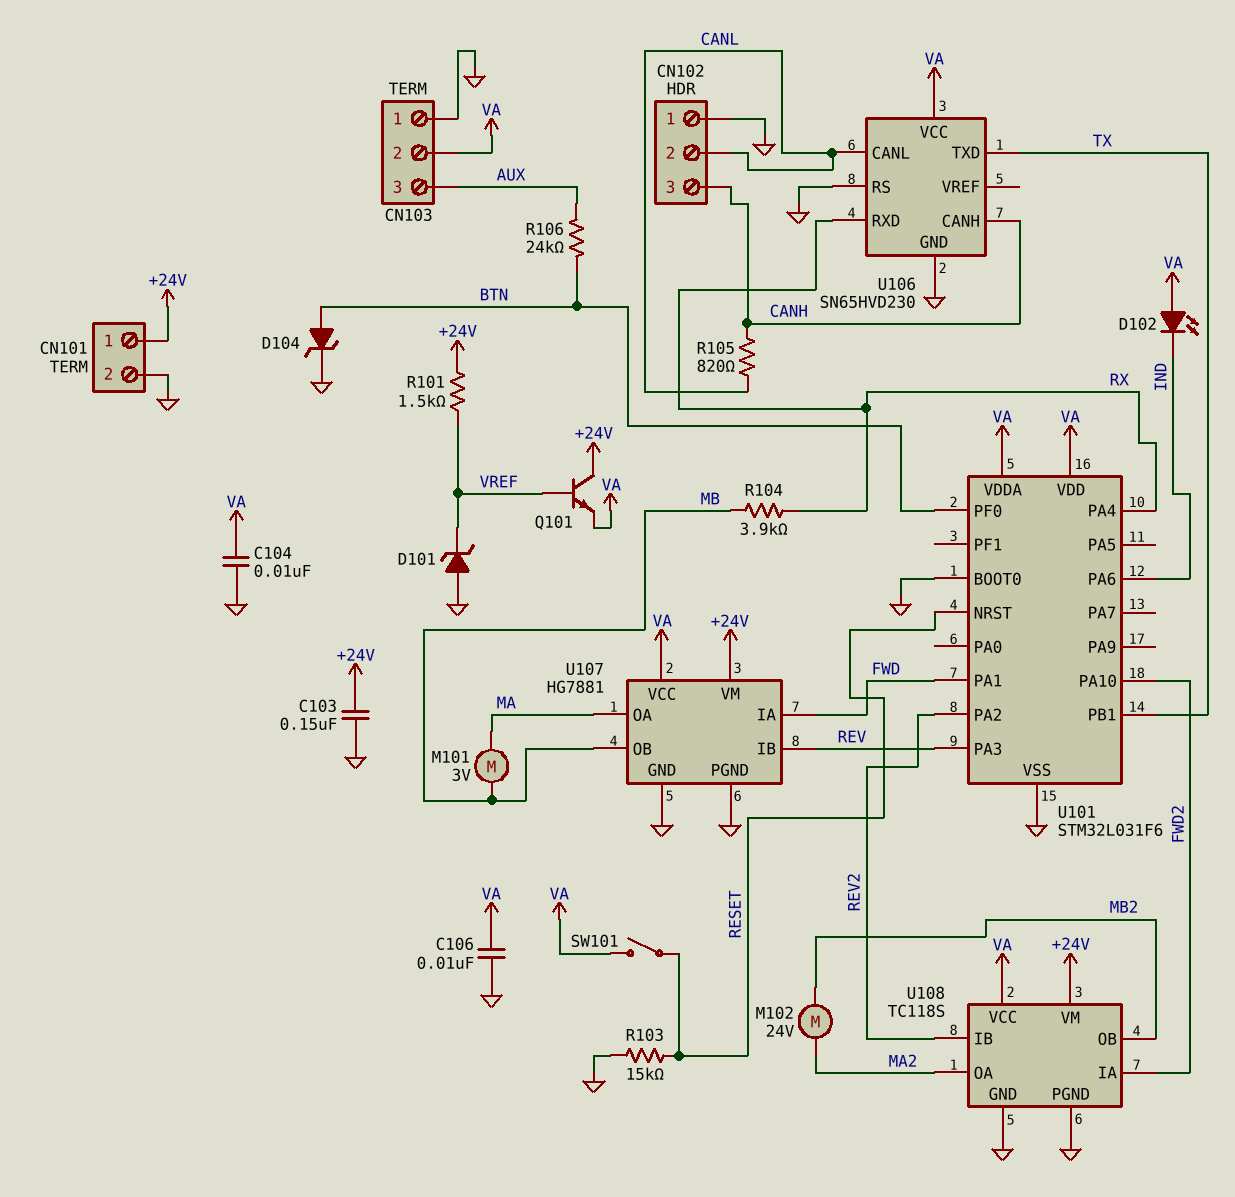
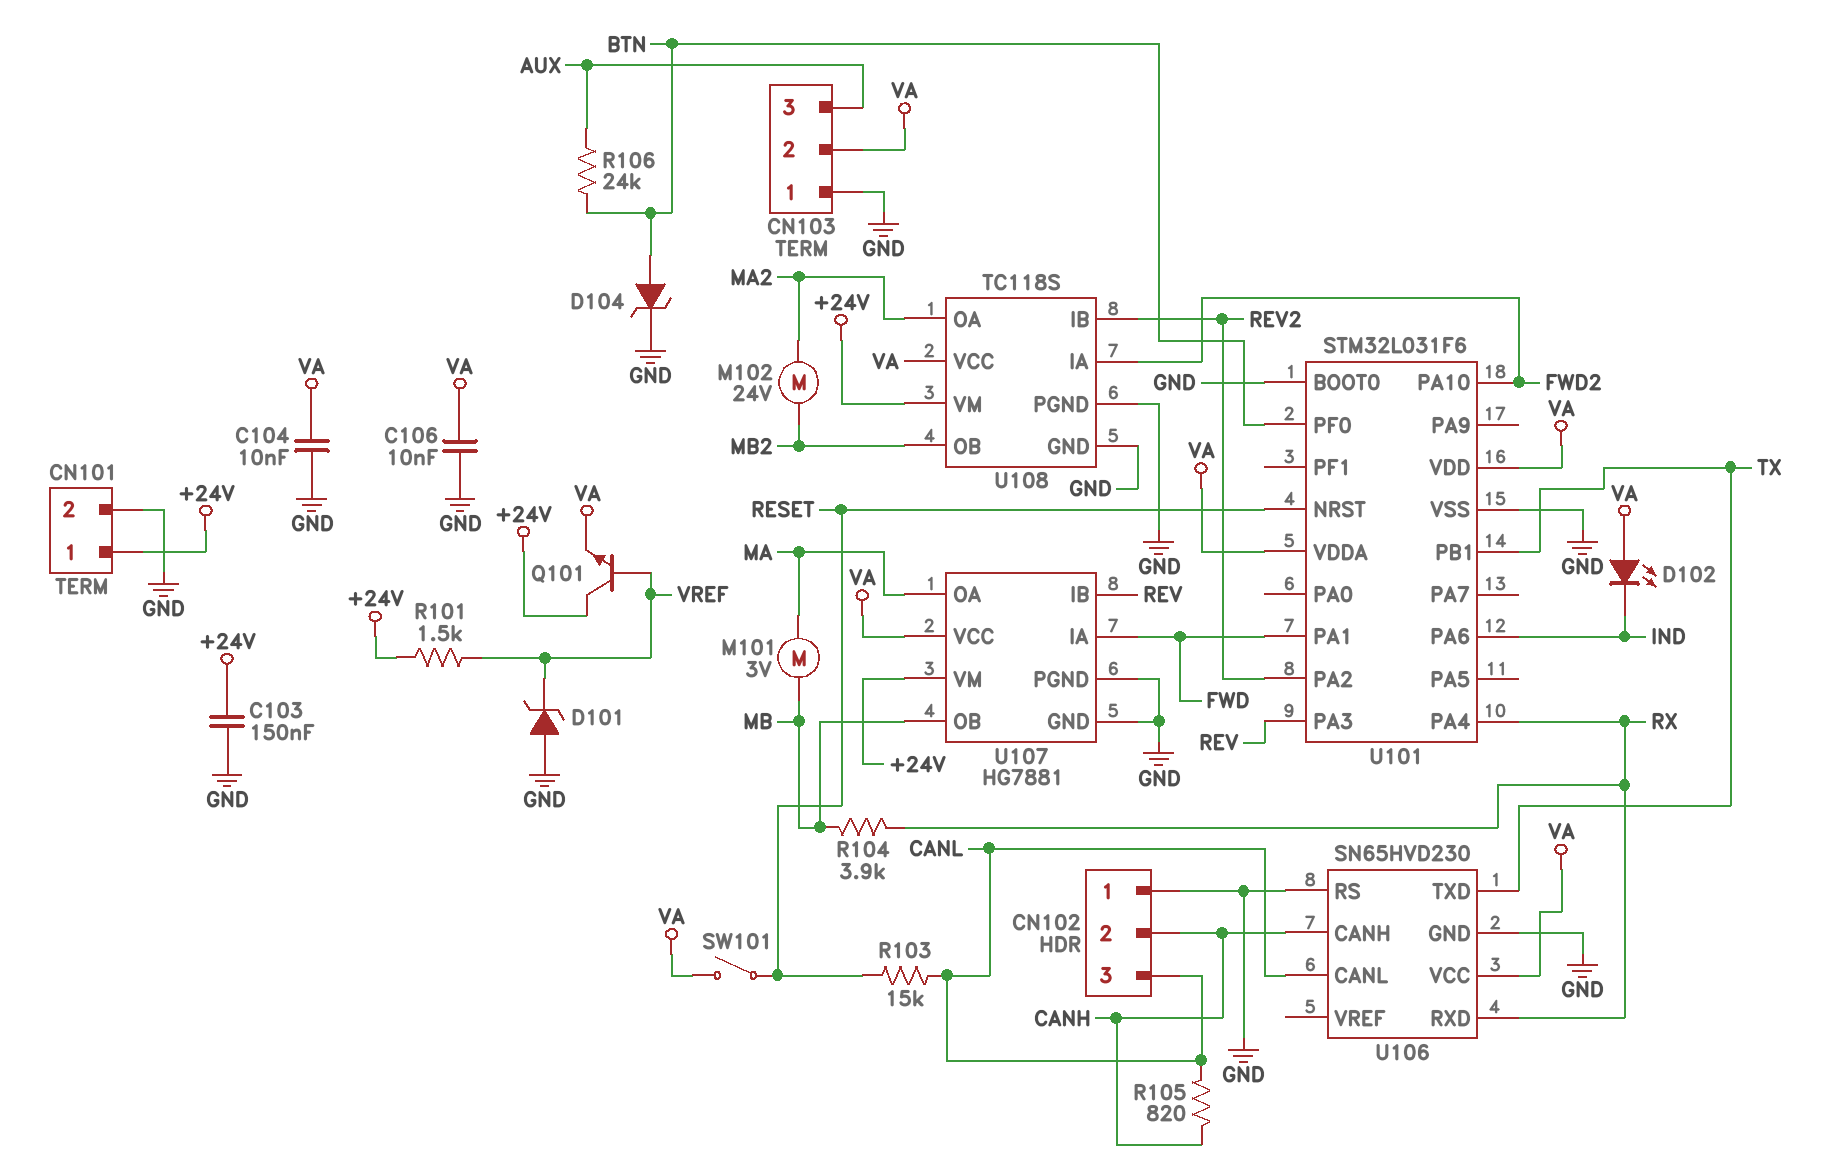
CN102 pin 2: CANL -> CANH
CN102 pin 3: CANH -> CANL
R103: 15k (GND, RESET) -> 15k (CANL, RESET)

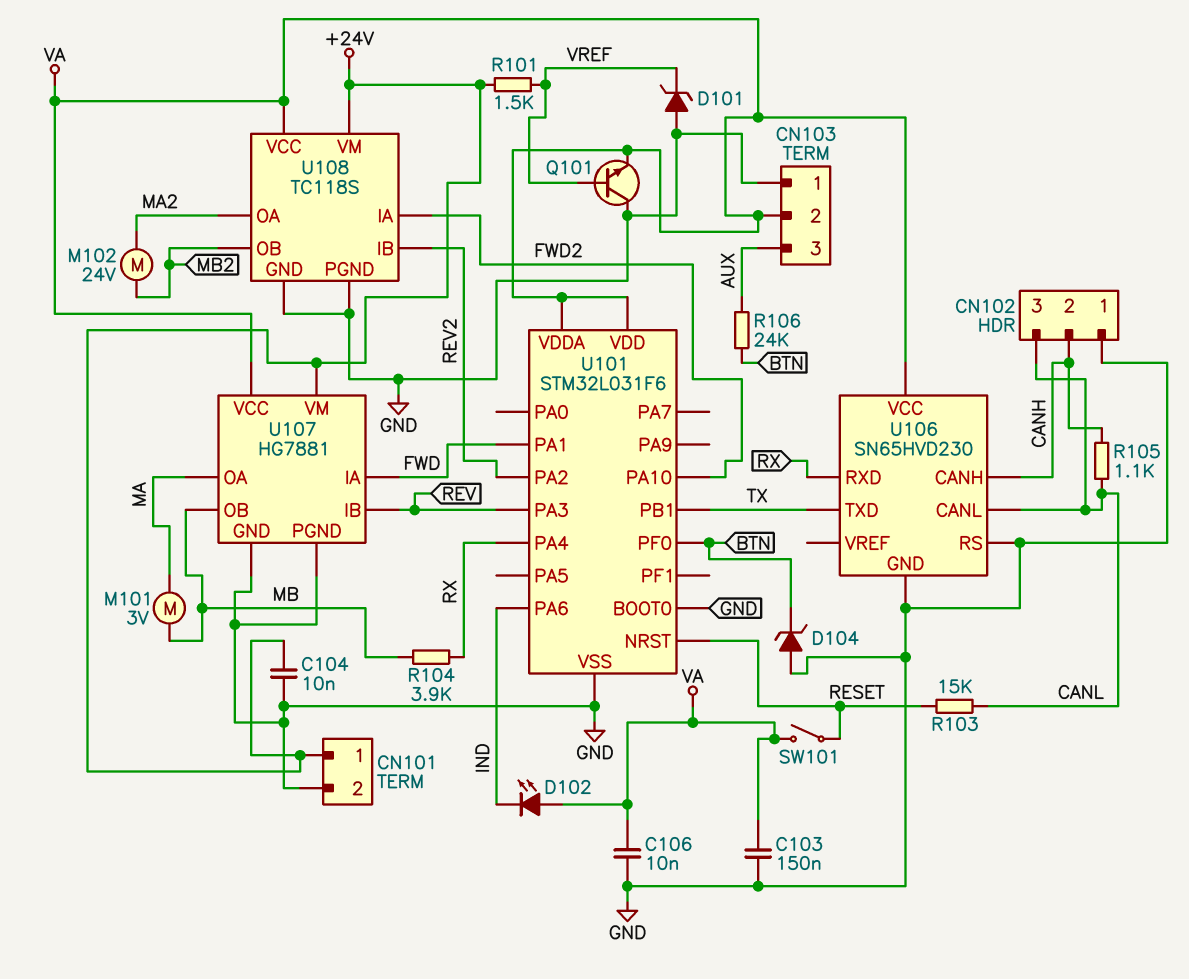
C103: 150nF (+24V, GND) -> 150nF (GND, VA)
C104: 10nF (GND, VA) -> 10nF (+24V, GND)
D104: zener (A BTN, K GND) -> zener (A GND, K BTN)
Q101: NPN (B VREF, C +24V, E VA) -> NPN (B VREF, C GND, E VA)
R105: 820 (CANH, CANL) -> 1.1k (CANH, CANL)

